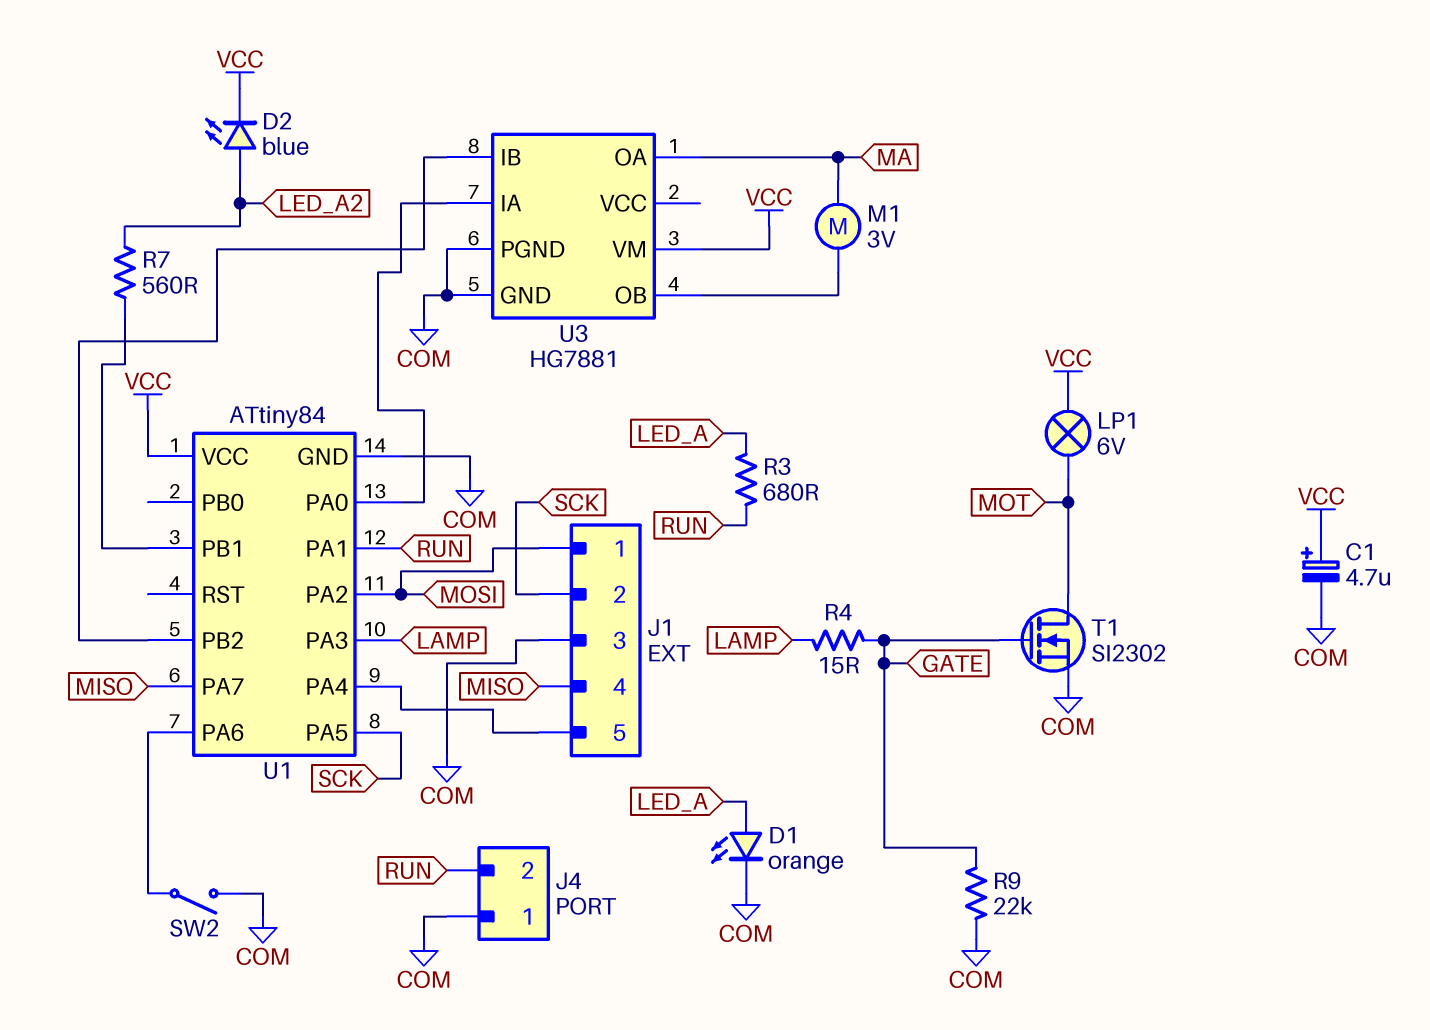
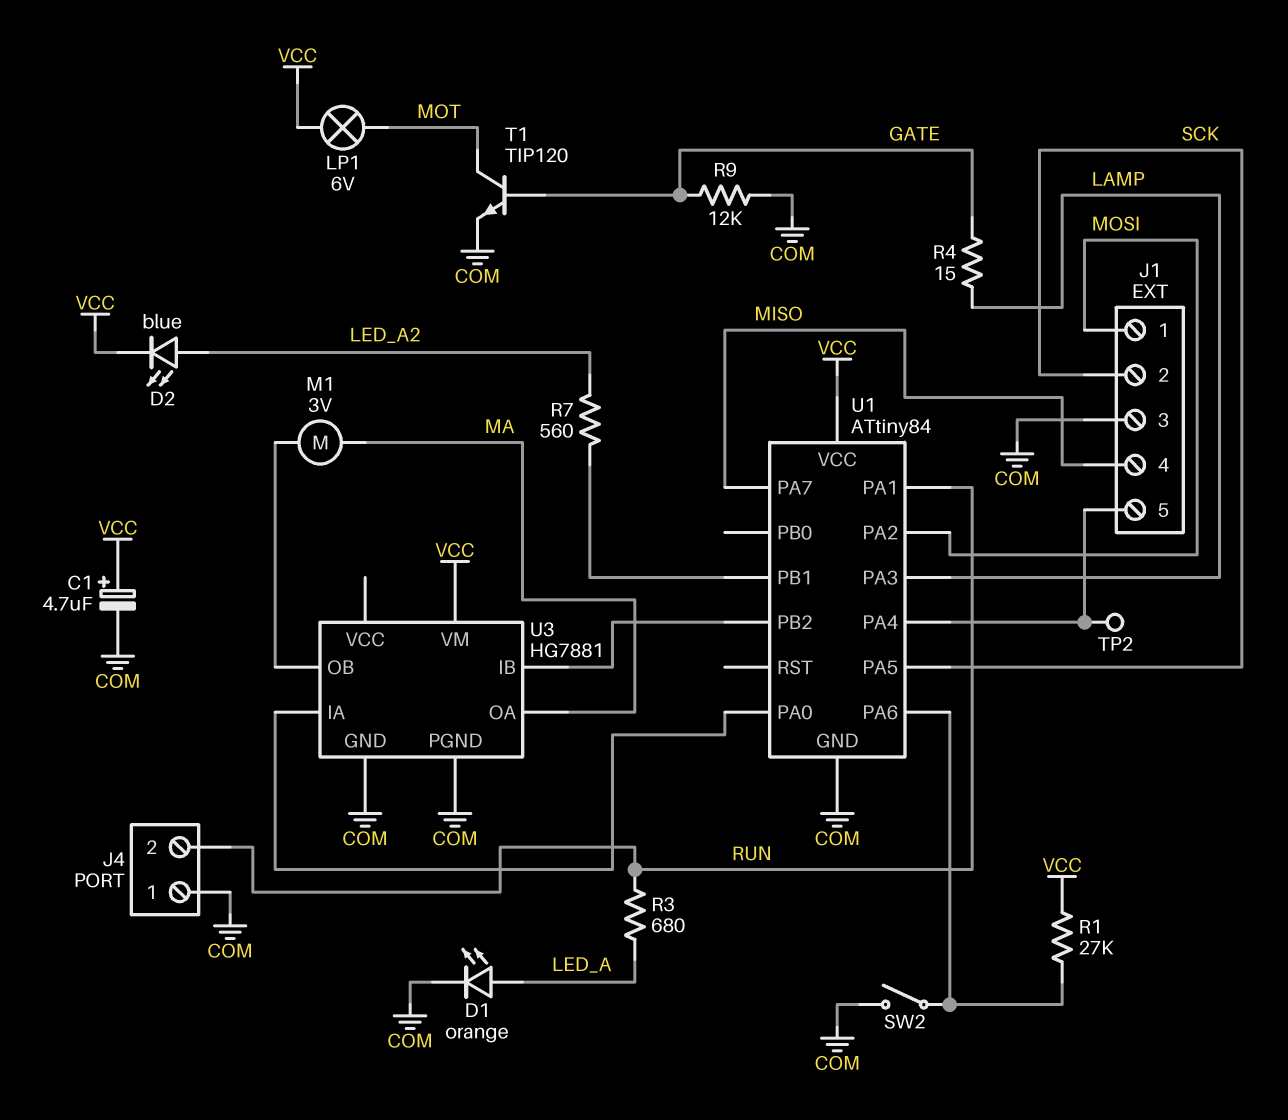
R1: none -> 27k (U1/PA6, VCC)
R9: 22k (COM, GATE) -> 12k (COM, GATE)
T1: NMOS SI2302 (G GATE, D MOT, S COM) -> NPN TIP120 (B GATE, C MOT, E COM)
TP2: none -> test point (J1/5)

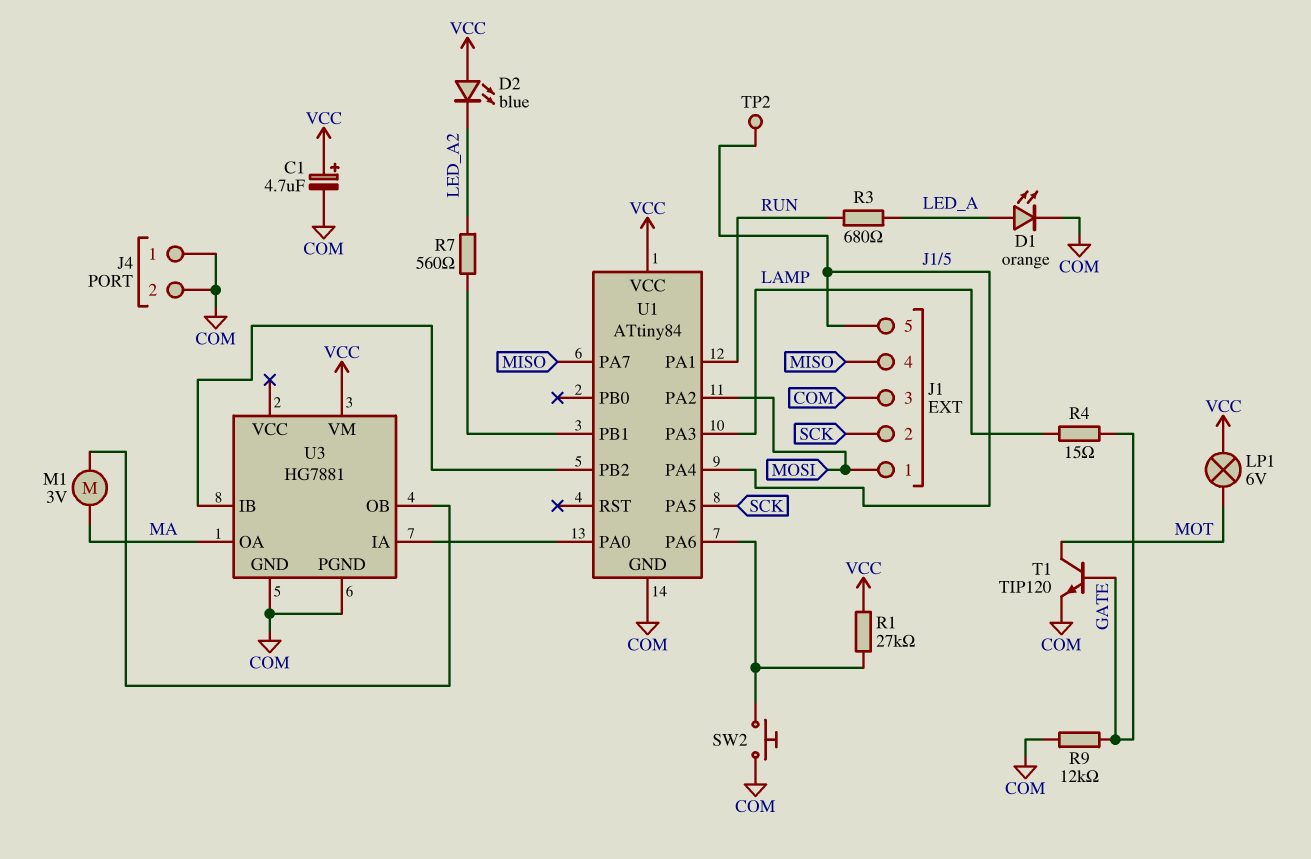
D2: LED blue (A LED_A2, K VCC) -> LED blue (A VCC, K LED_A2)
J4 pin 2: RUN -> COM
SW2: switch (COM, U1/PA6) -> button (COM, U1/PA6)

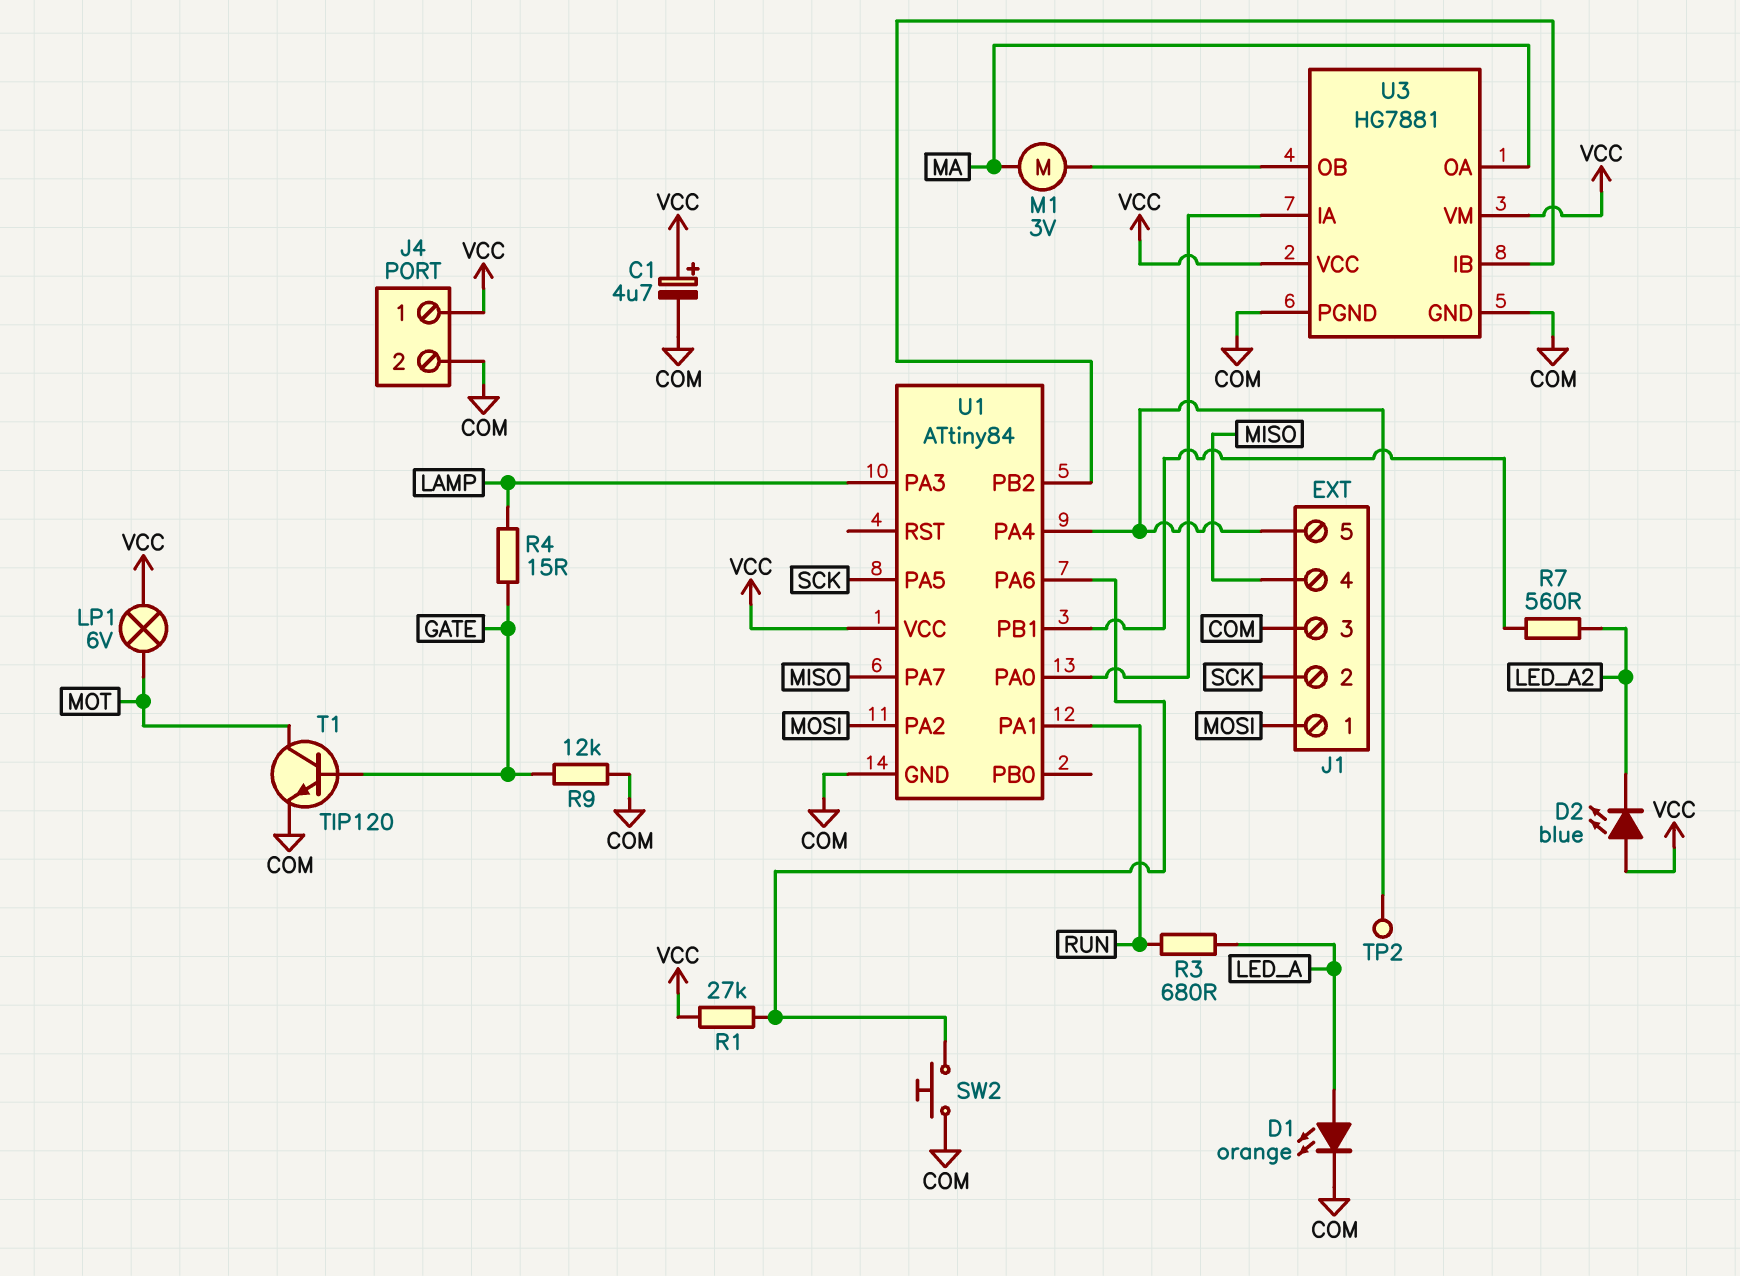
J4 pin 1: COM -> VCC
U3 pin VCC: none -> VCC

